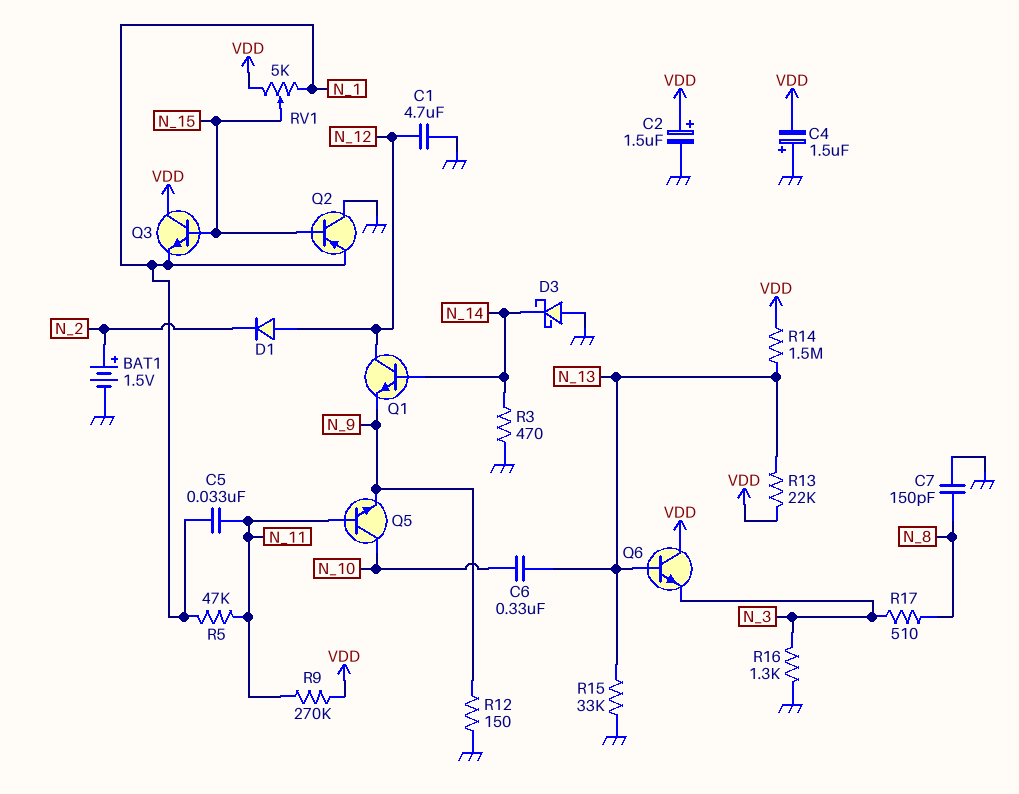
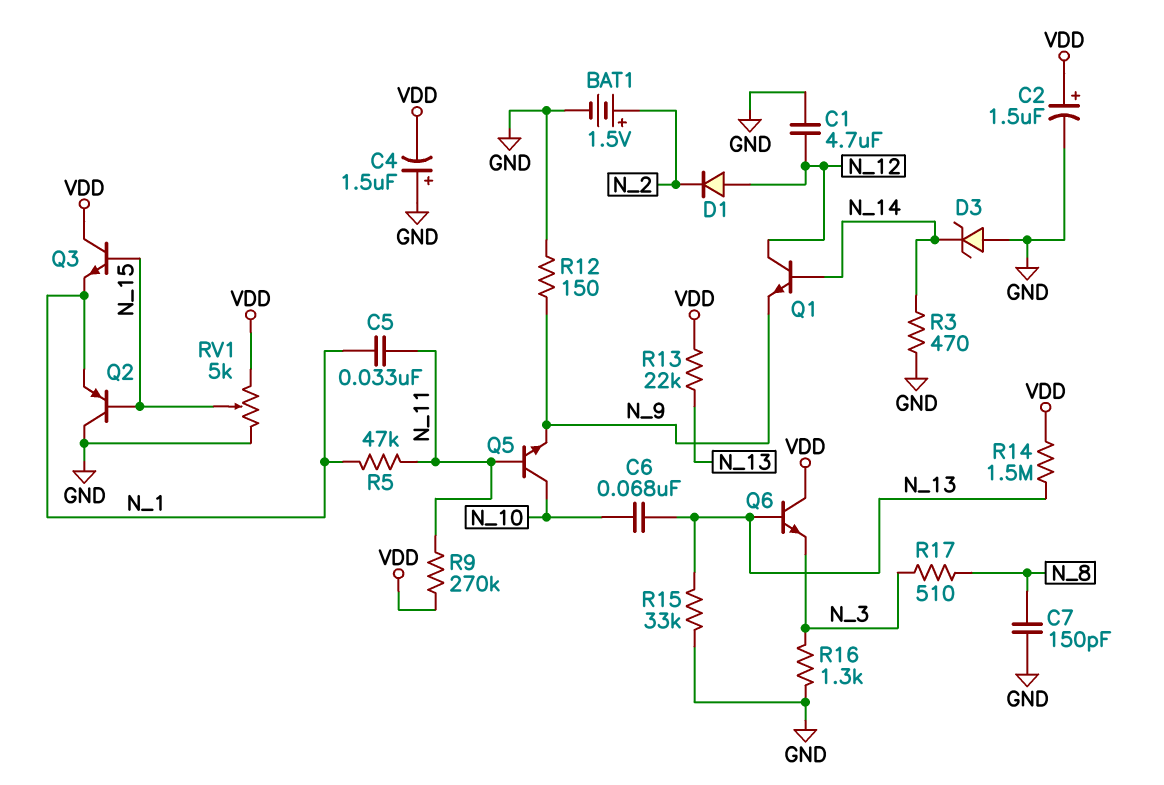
C6: 330nF (N_10, N_13) -> 68nF (N_10, N_13)
D3: schottky (A GND, K N_14) -> zener (A GND, K N_14)
RV1: 5k (N_1, VDD, wiper N_15) -> 5k (GND, VDD, wiper N_15)

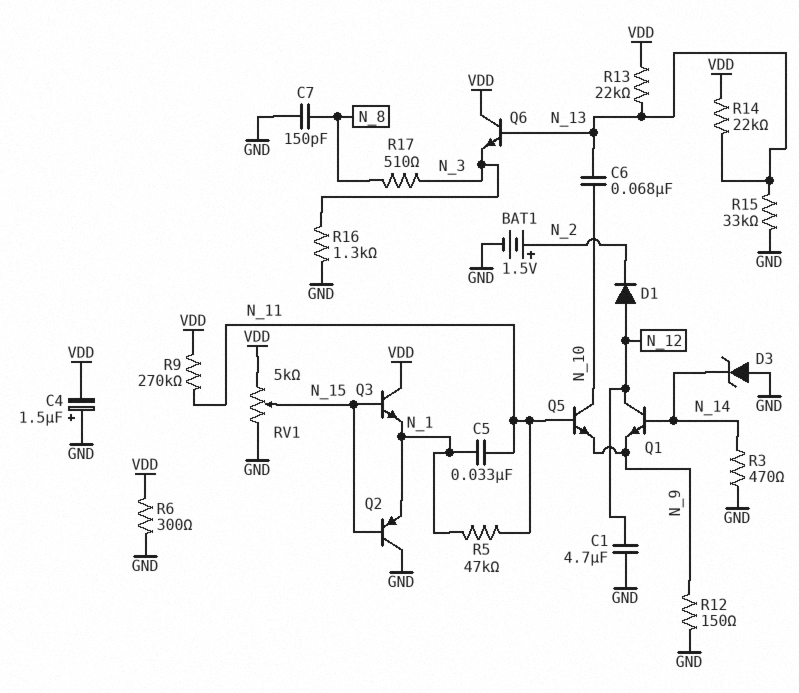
C2: 1.5uF (plus VDD, minus GND) -> none
R6: none -> 300 (GND, VDD)
R14: 1.5M (N_13, VDD) -> 22k (N_13, VDD)

